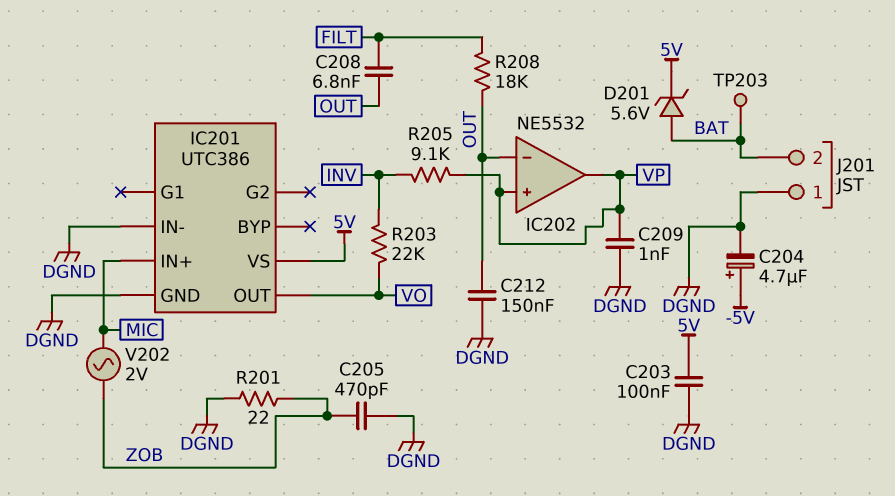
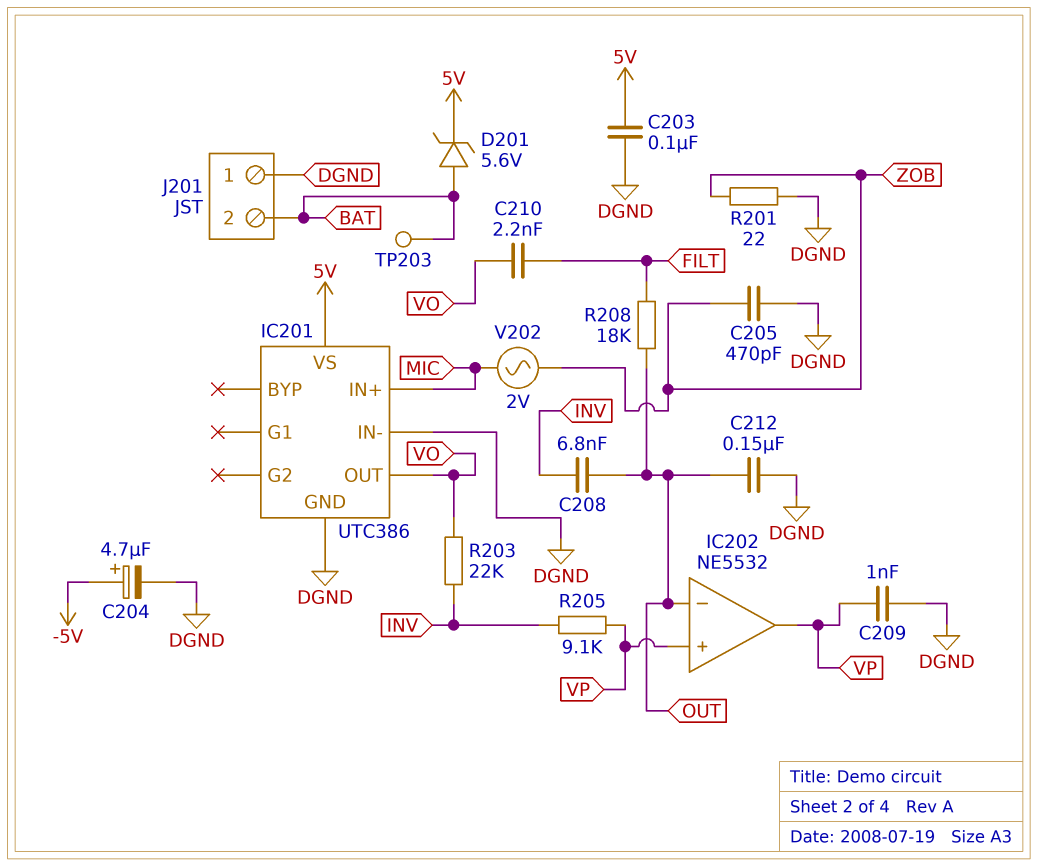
C208: 6.8nF (FILT, OUT) -> 6.8nF (INV, OUT)
C210: none -> 2.2nF (FILT, VO)

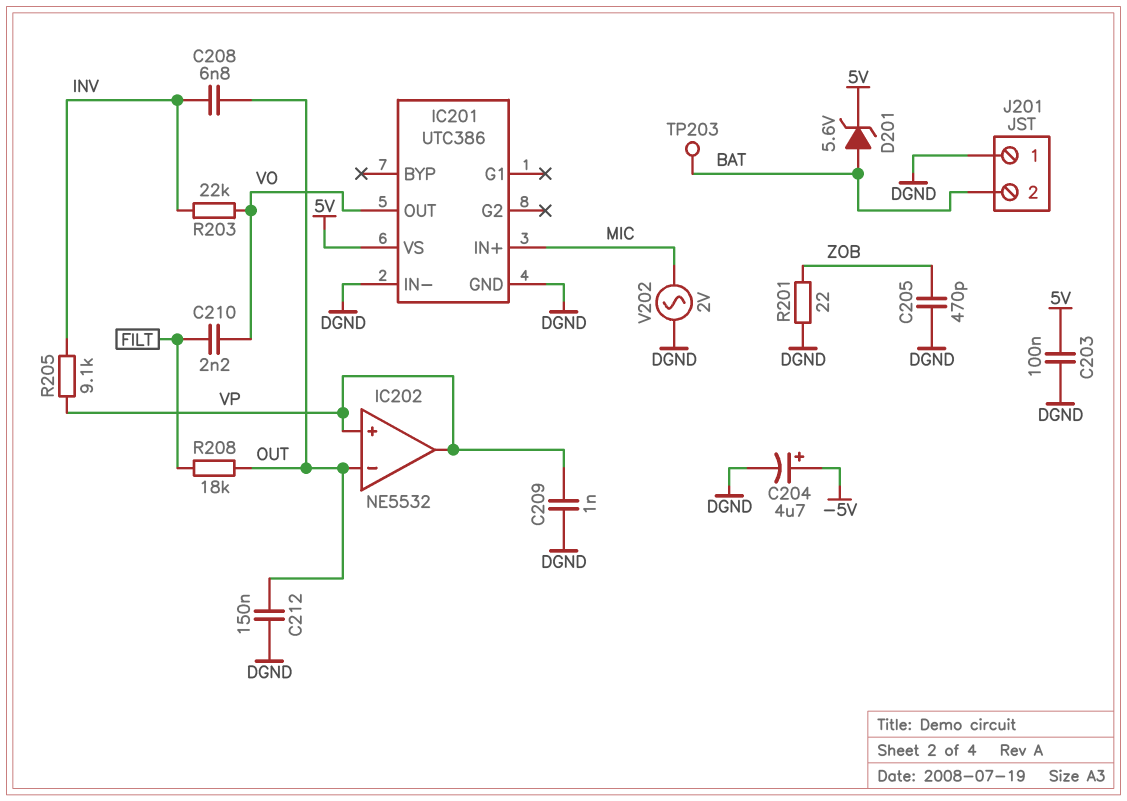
V202: AC 2V (MIC, ZOB) -> AC 2V (DGND, MIC)

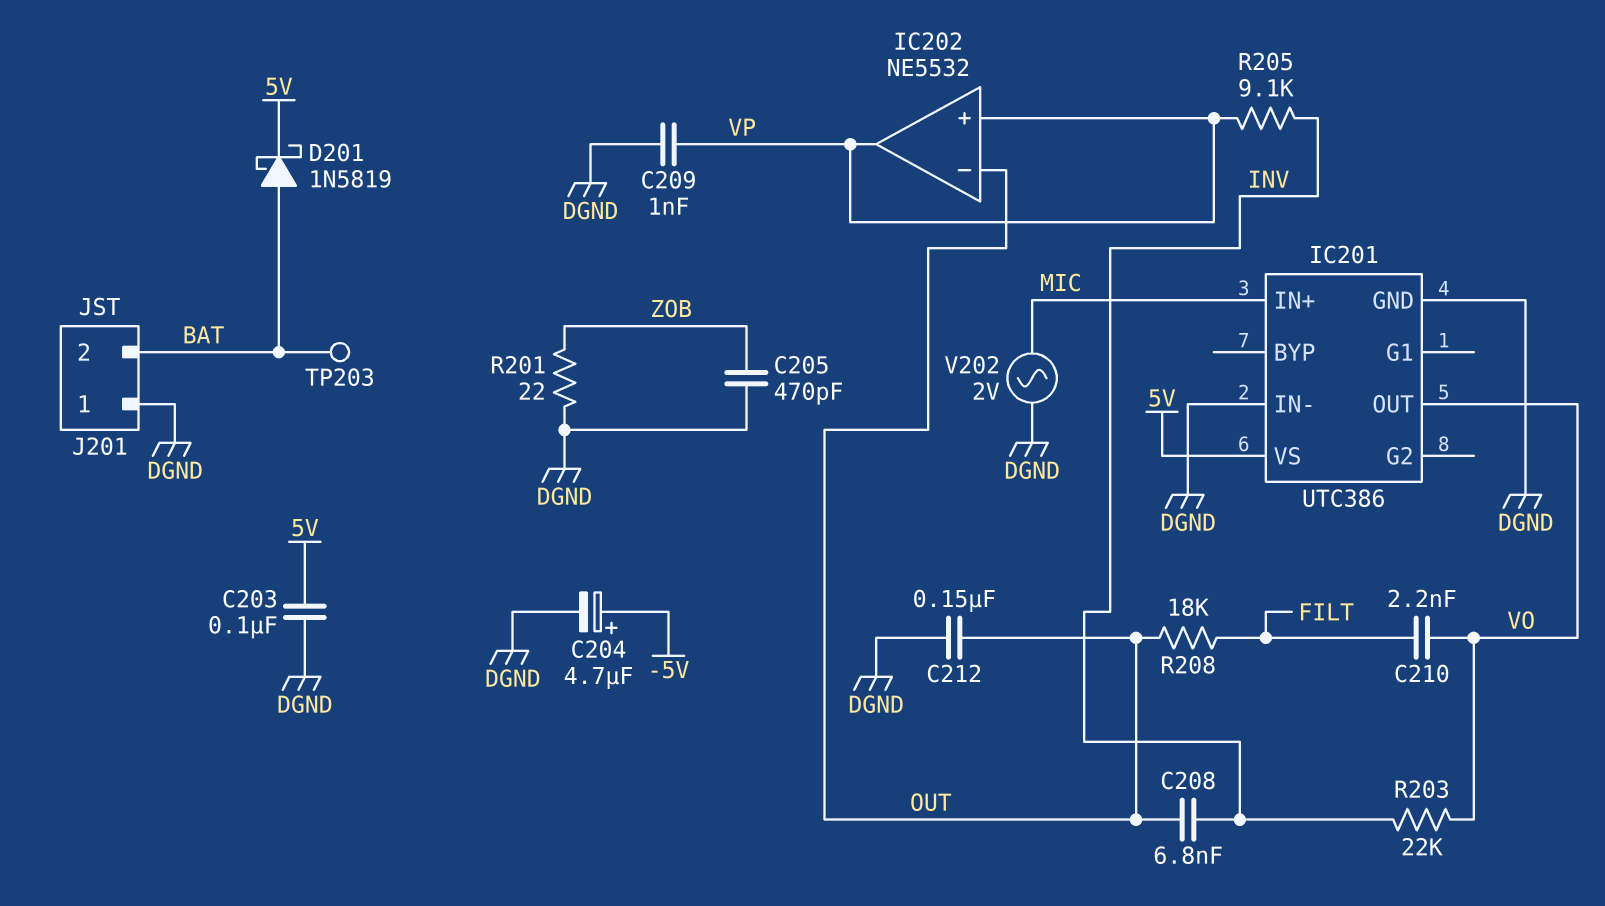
D201: zener 5.6V (A BAT, K 5V) -> schottky 1N5819 (A BAT, K 5V)

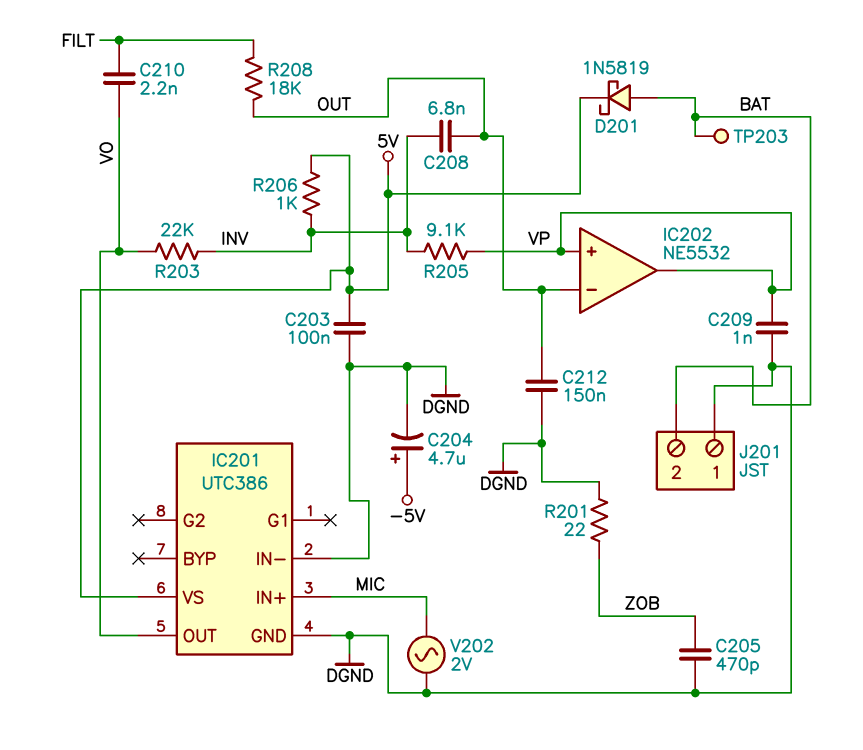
R206: none -> 1k (5V, INV)

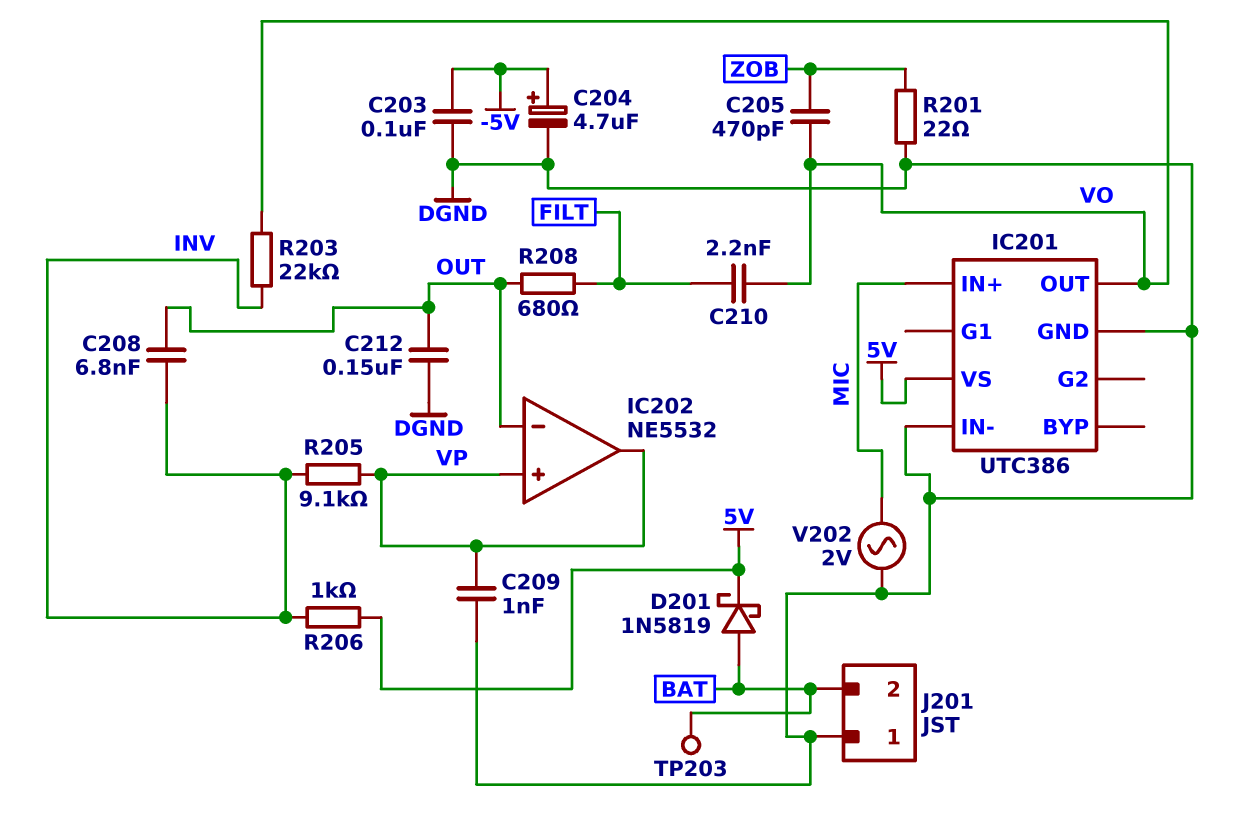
C203: 100nF (5V, DGND) -> 100nF (-5V, DGND)
C205: 470pF (DGND, ZOB) -> 470pF (VO, ZOB)
R208: 18k (FILT, OUT) -> 680 (FILT, OUT)

